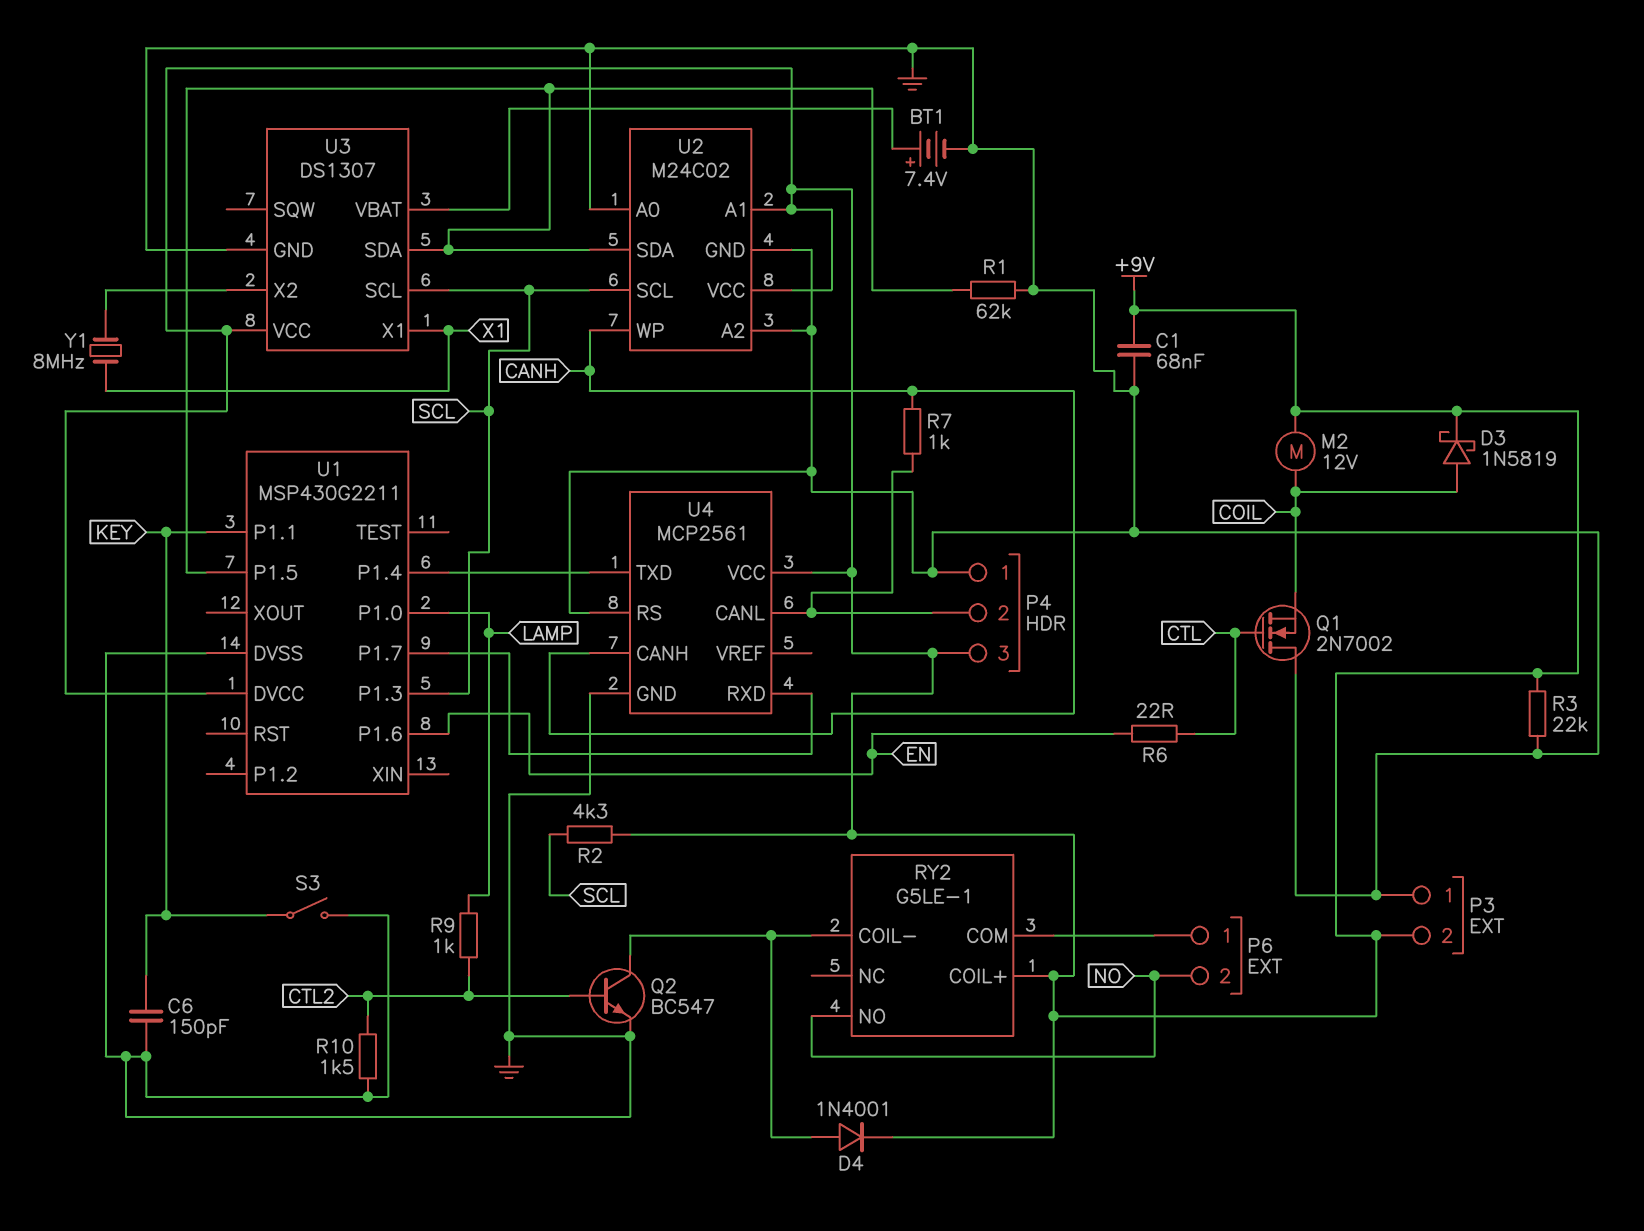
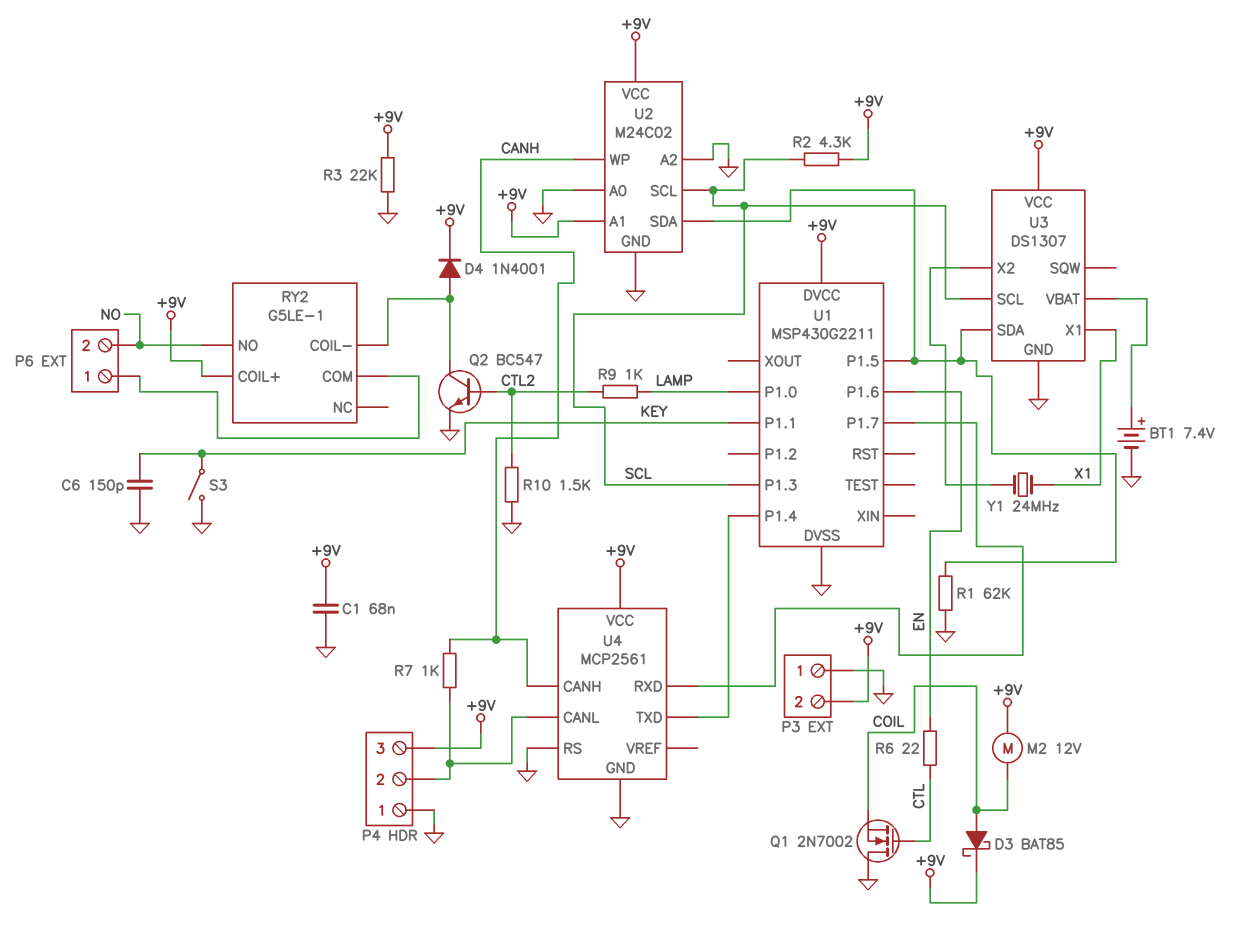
D3: schottky 1N5819 (A COIL, K +9V) -> schottky BAT85 (A COIL, K +9V)
Y1: 8MHz (U3/X2, X1) -> 24MHz (U3/X2, X1)

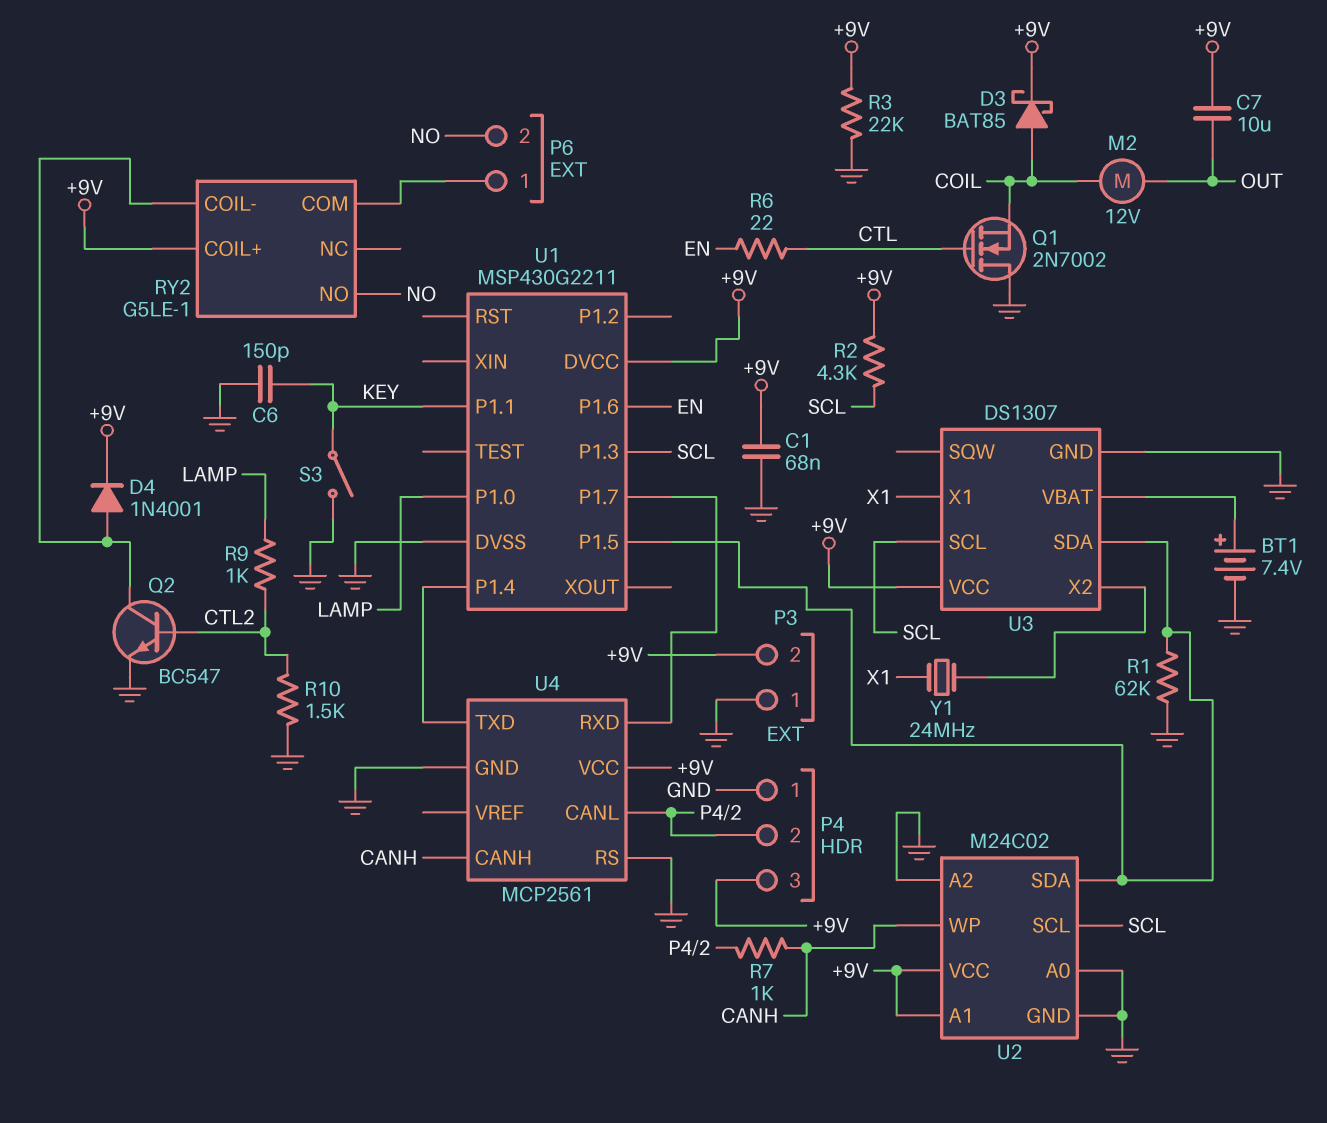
C7: none -> 10uF (+9V, OUT)
M2: motor 12V (+9V, COIL) -> motor 12V (COIL, OUT)

